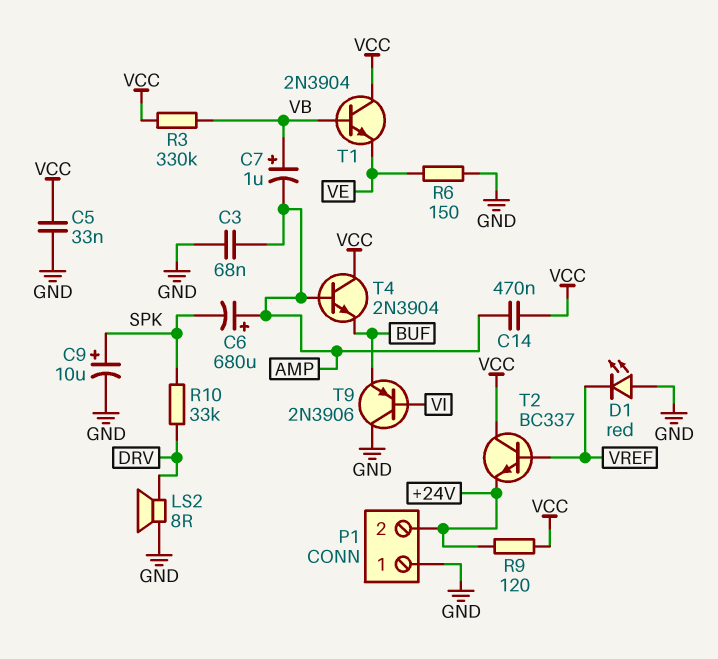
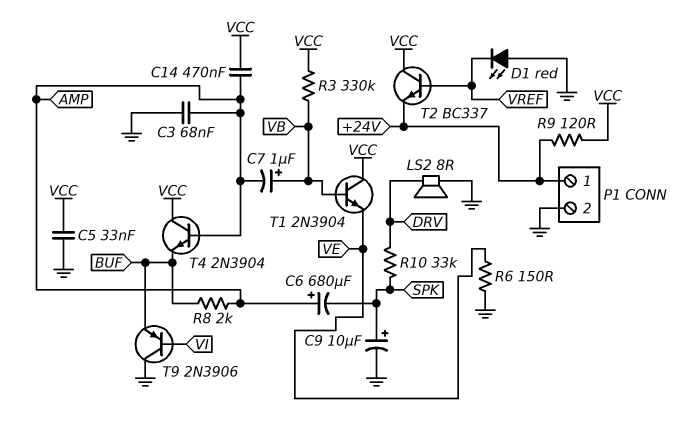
P1 pin 1: GND -> +24V
P1 pin 2: +24V -> GND
R8: none -> 2k (AMP, BUF)

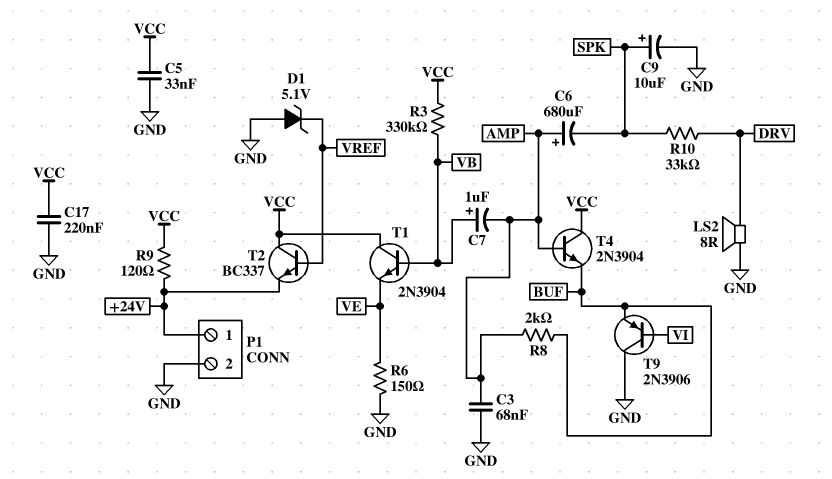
C14: 470nF (AMP, VCC) -> none
C17: none -> 220nF (GND, VCC)
D1: LED red (A GND, K VREF) -> zener 5.1V (A GND, K VREF)

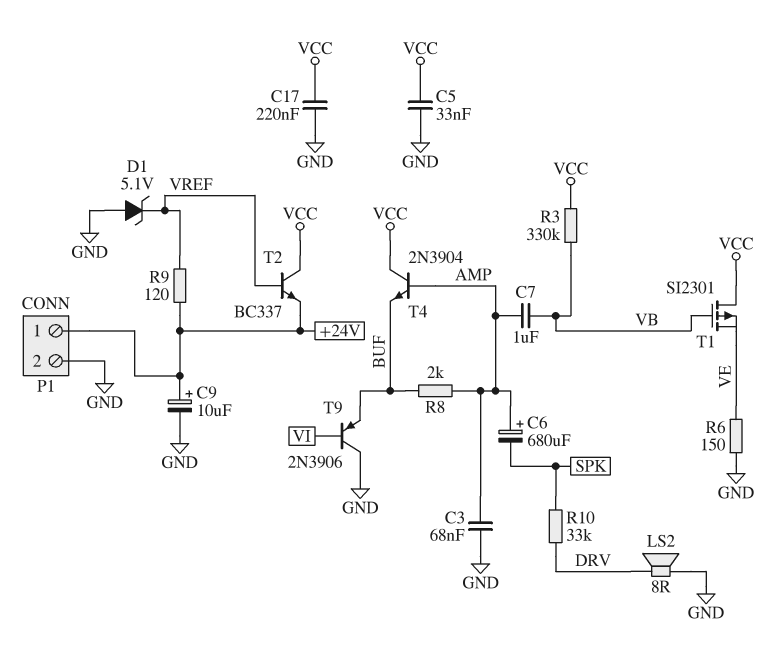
C7: 1uF (plus VB, minus AMP) -> 1uF (AMP, VB)
C9: 10uF (plus SPK, minus GND) -> 10uF (plus +24V, minus GND)
R9: 120 (+24V, VCC) -> 120 (+24V, VREF)
T1: NPN 2N3904 (B VB, C VCC, E VE) -> PMOS SI2301 (G VB, D VCC, S VE)

